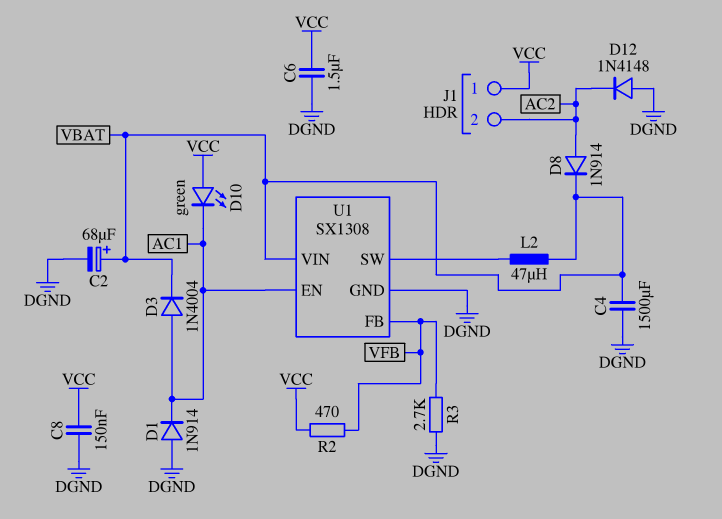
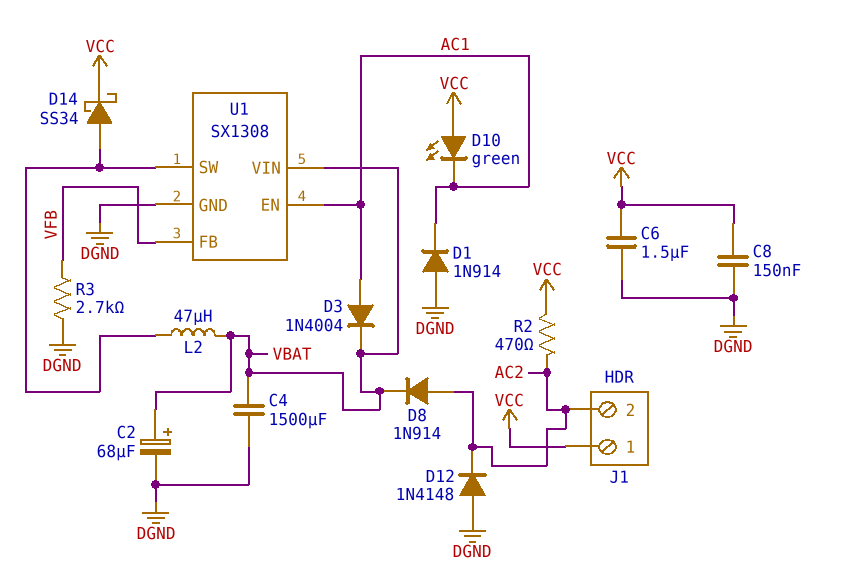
D14: none -> schottky SS34 (A U1/SW, K VCC)
R2: 470 (VCC, VFB) -> 470 (AC2, VCC)

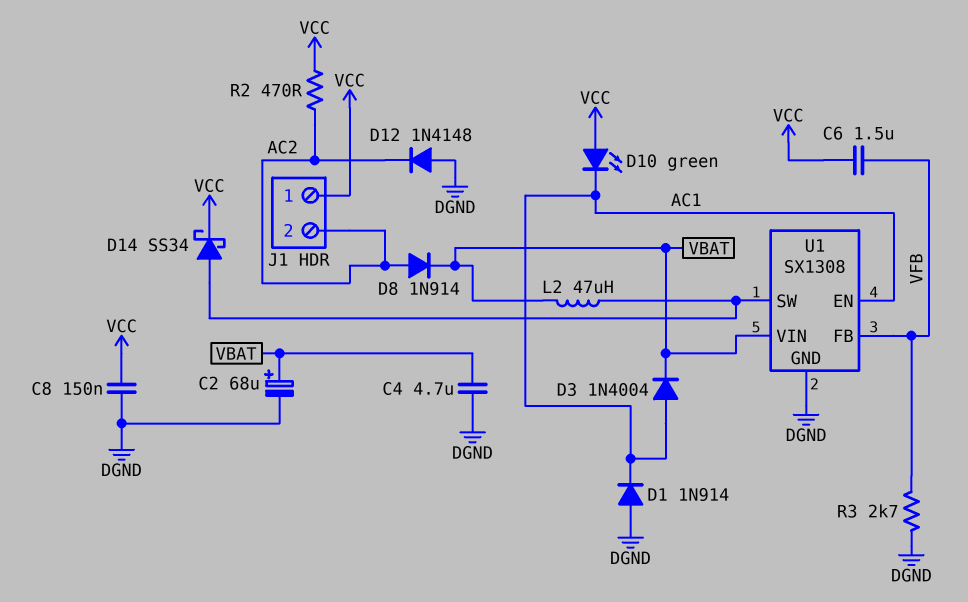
C4: 1500uF (DGND, VBAT) -> 4.7uF (DGND, VBAT)
C6: 1.5uF (DGND, VCC) -> 1.5uF (VCC, VFB)

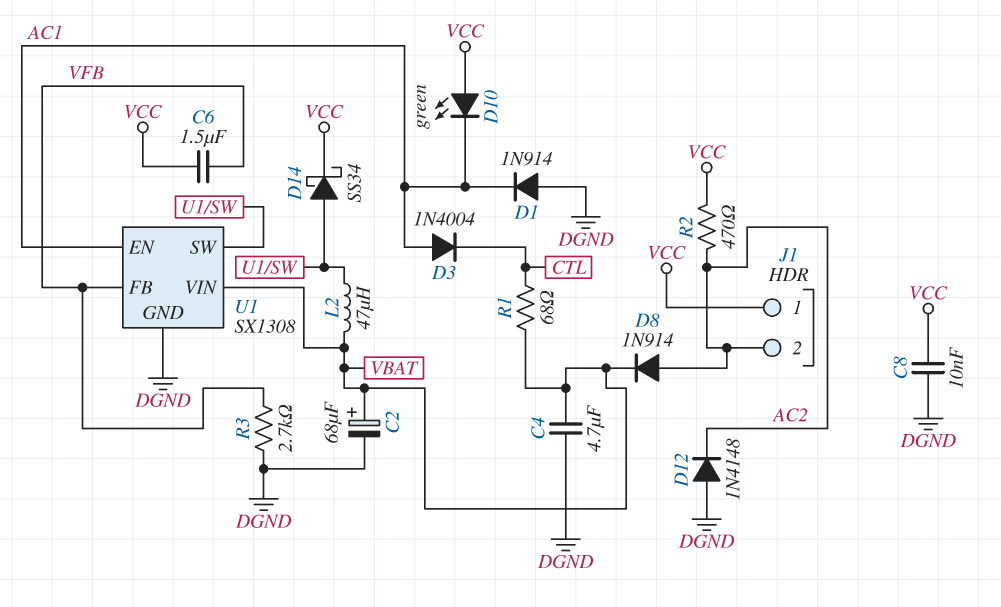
C8: 150nF (DGND, VCC) -> 10nF (DGND, VCC)
D3: diode 1N4004 (A AC1, K VBAT) -> diode 1N4004 (A AC1, K CTL)
R1: none -> 68 (CTL, VBAT)

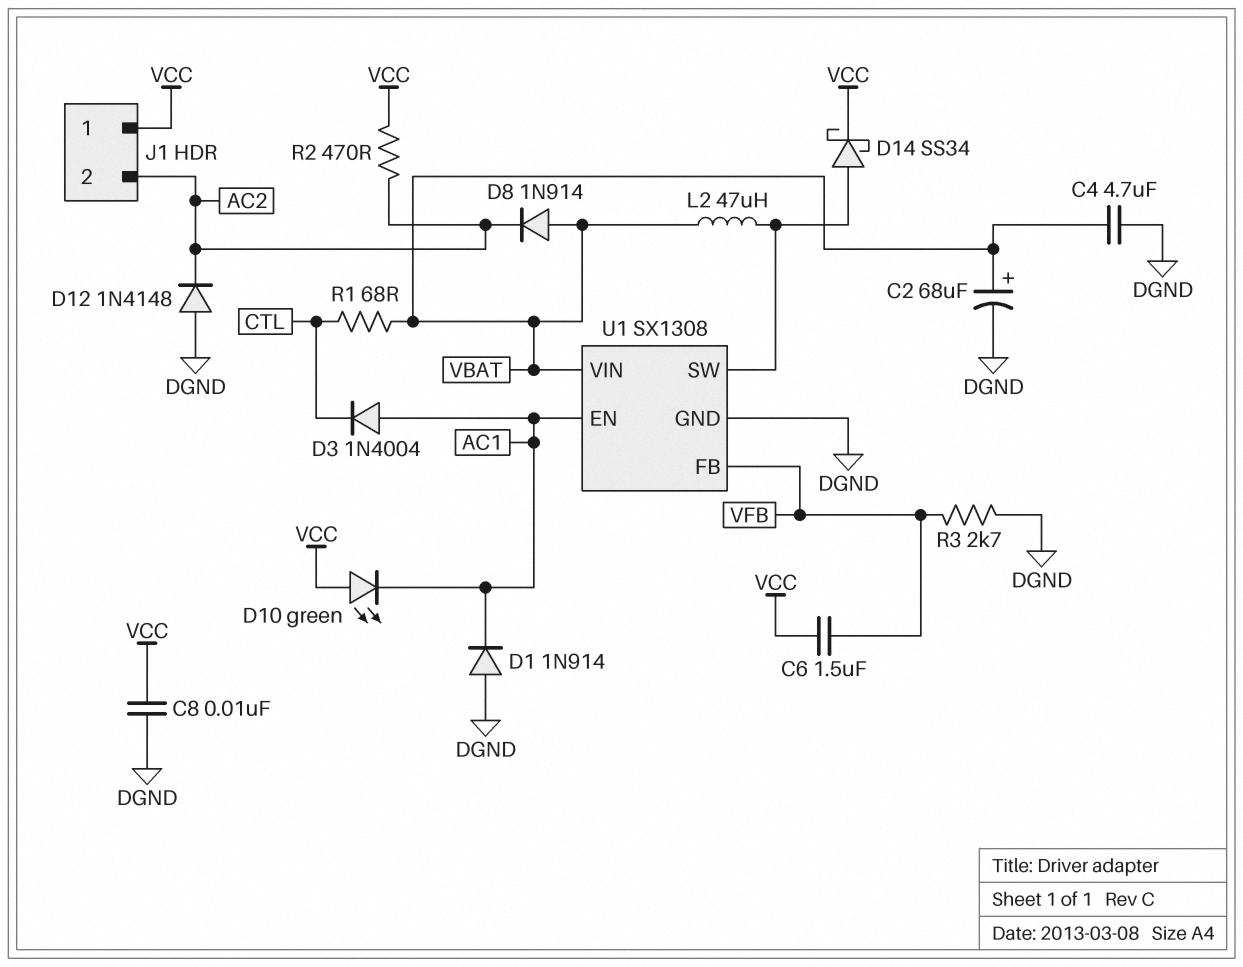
D8: diode 1N914 (A AC2, K VBAT) -> diode 1N914 (A VBAT, K AC2)

